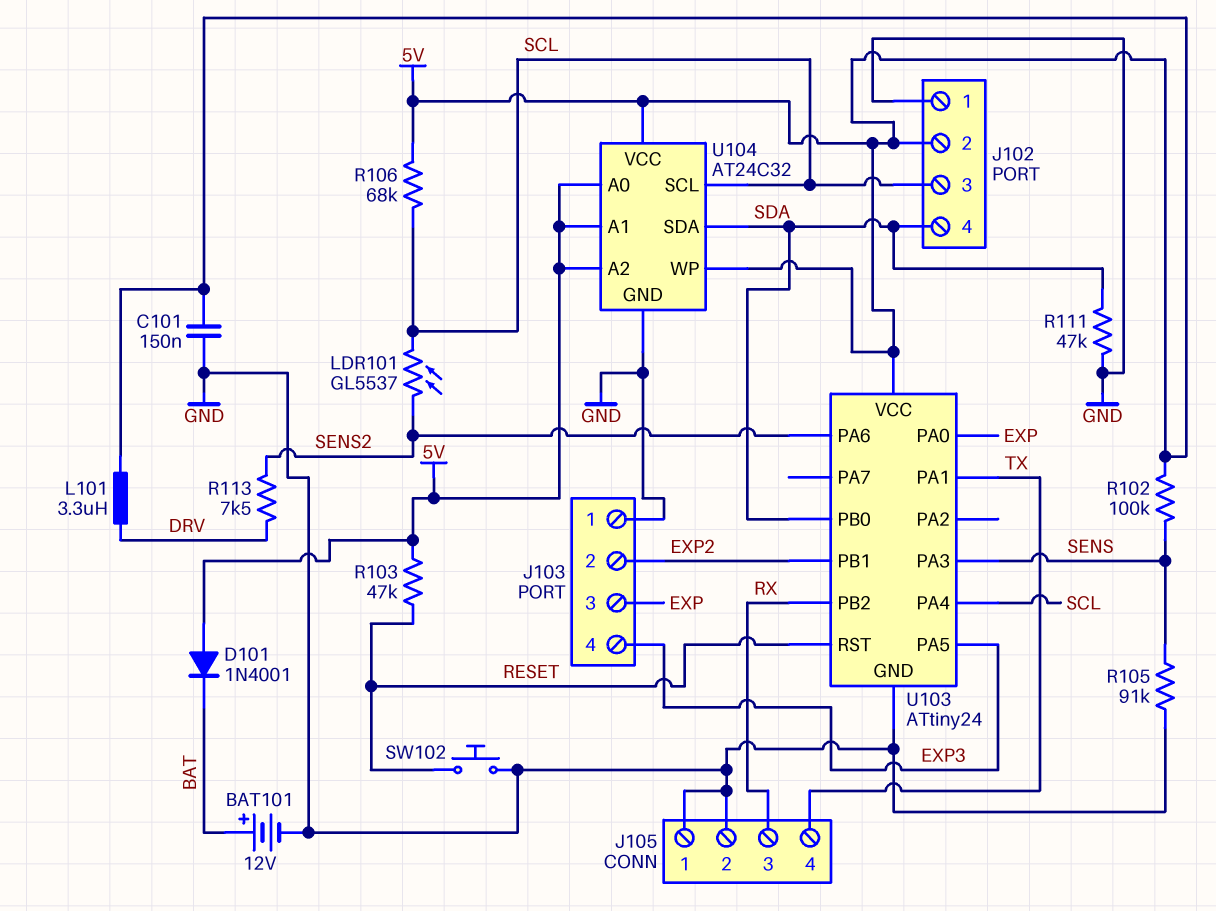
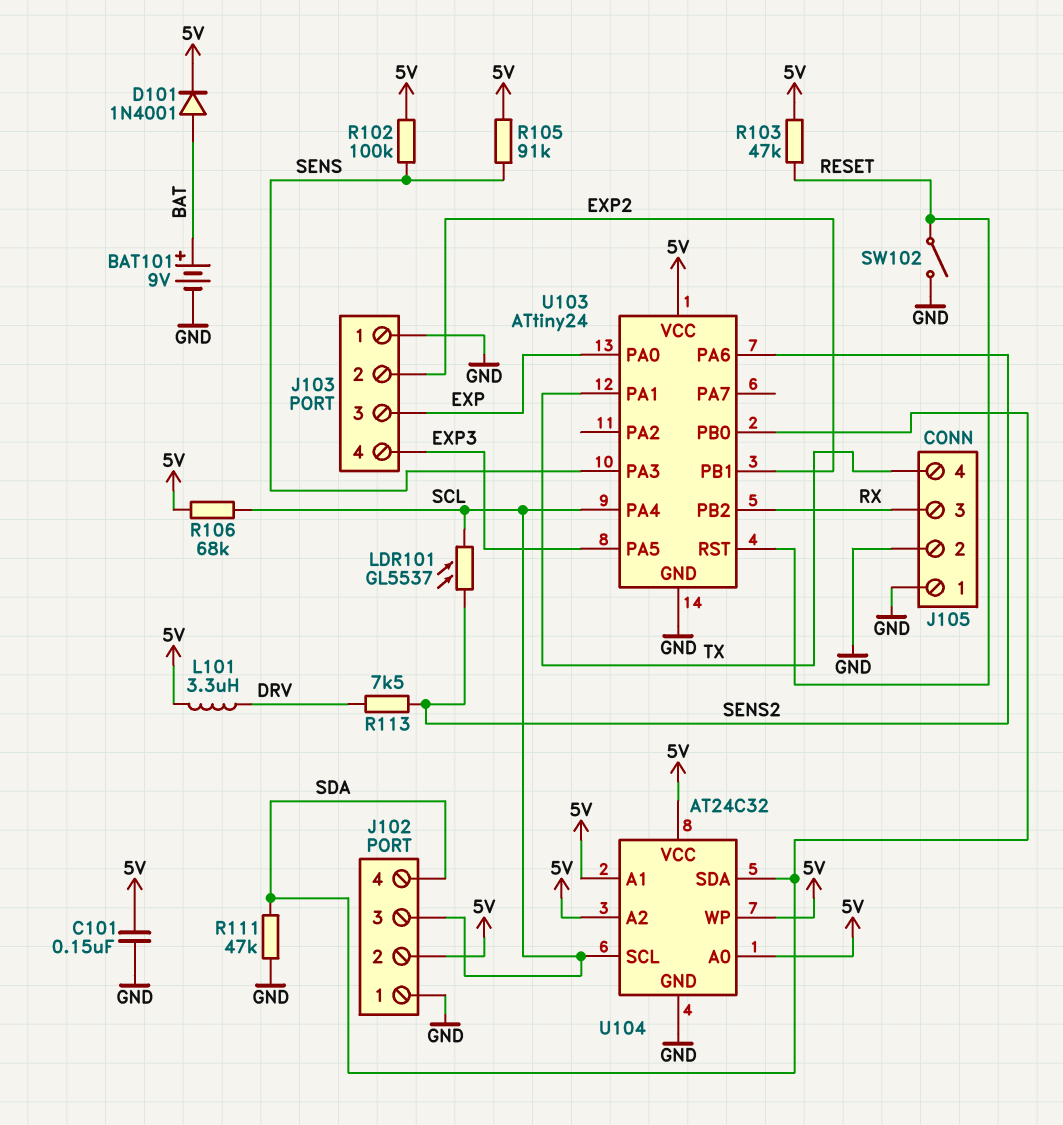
BAT101: 12V (plus BAT, minus GND) -> 9V (plus BAT, minus GND)
D101: diode 1N4001 (A 5V, K BAT) -> diode 1N4001 (A BAT, K 5V)
R105: 91k (GND, SENS) -> 91k (5V, SENS)
SW102: button (GND, RESET) -> switch (GND, RESET)

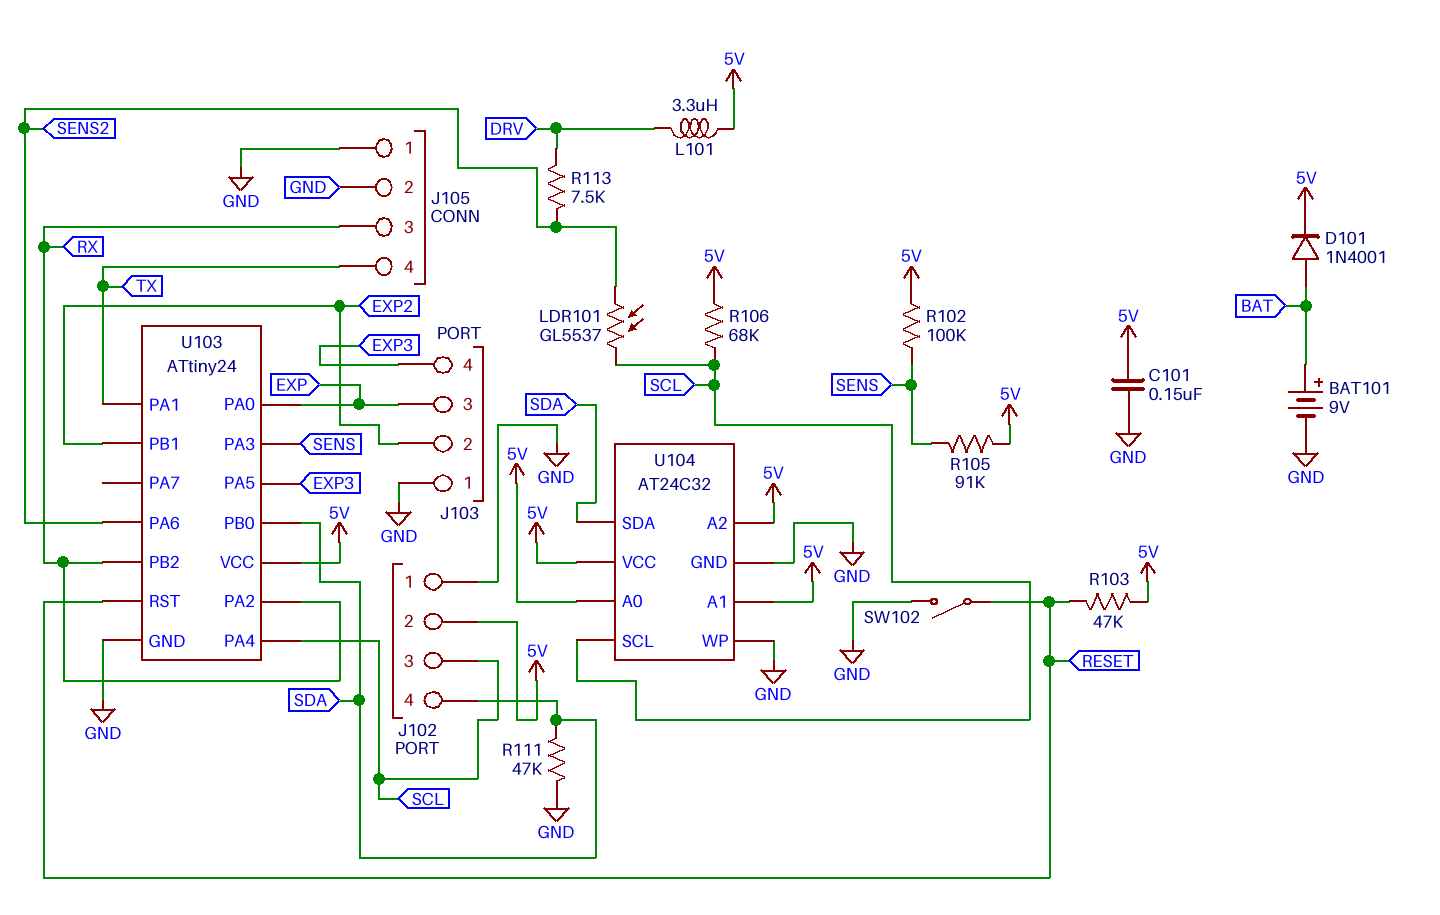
U103 pin PA2: none -> RX
U104 pin WP: 5V -> GND

